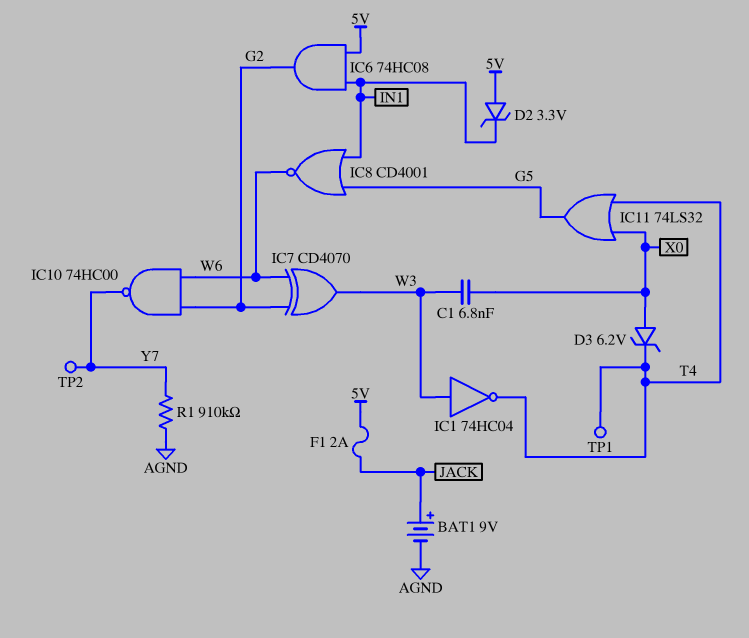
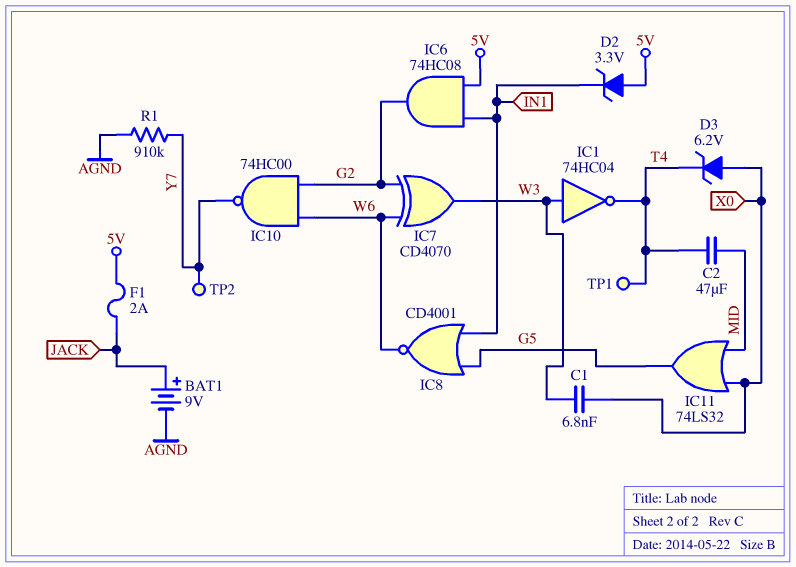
C2: none -> 47uF (MID, T4)
IC11: OR 74LS32 (in T4, in X0, out G5) -> OR 74LS32 (in MID, in X0, out G5)

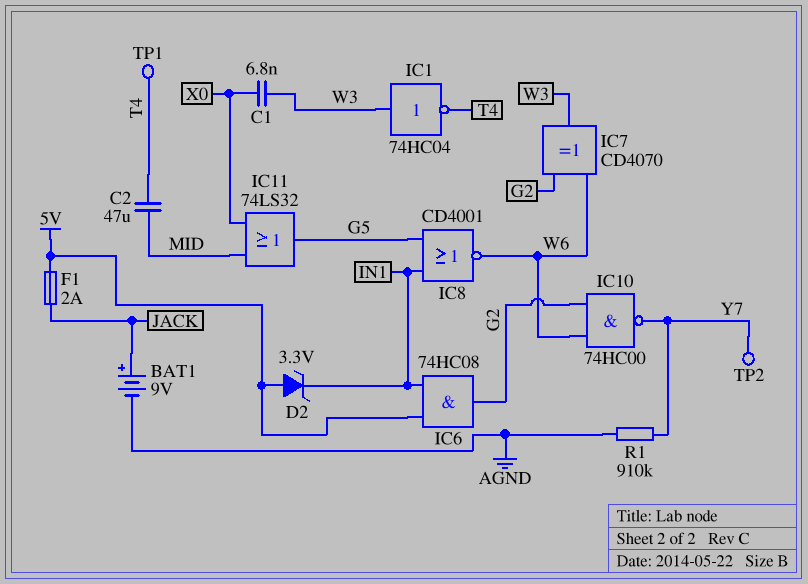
D3: zener 6.2V (A X0, K T4) -> none

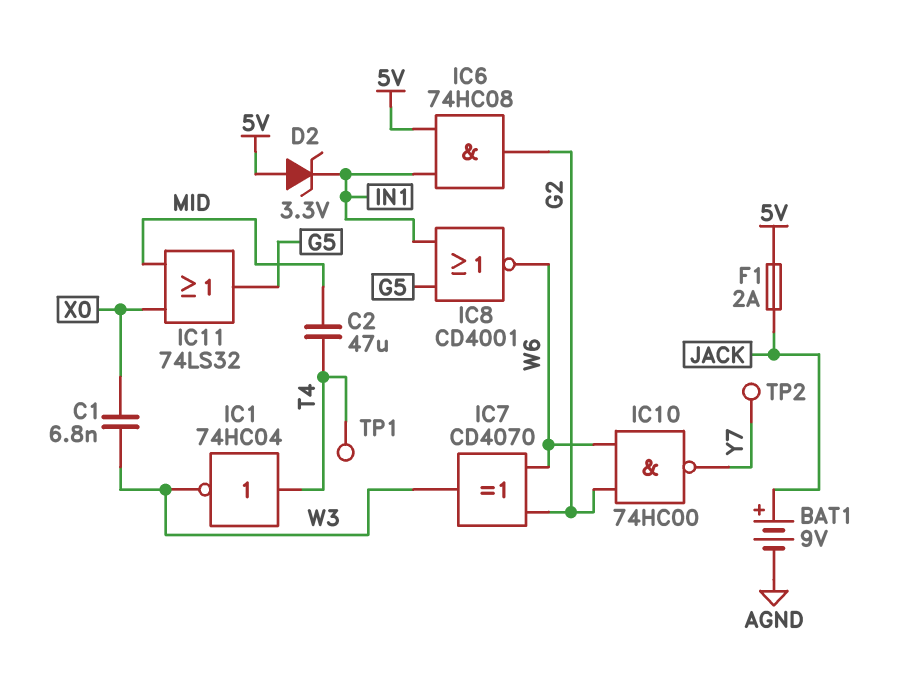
IC1: NOT 74HC04 (in W3, out T4) -> NOT 74HC04 (in T4, out W3)
R1: 910k (AGND, Y7) -> none

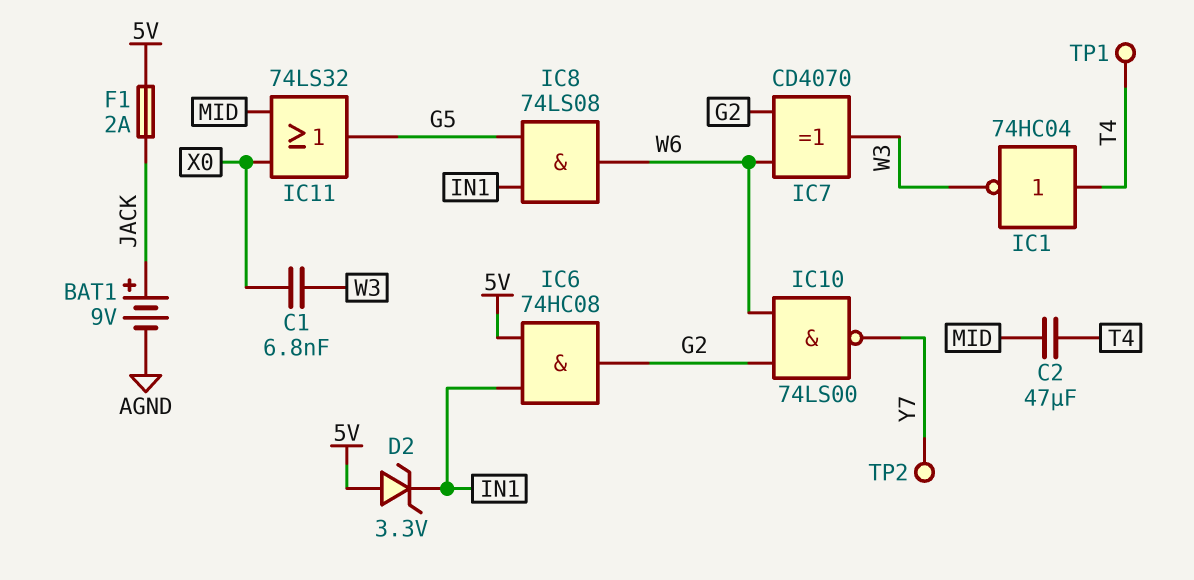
IC8: NOR CD4001 (in G5, in IN1, out W6) -> AND 74LS08 (in G5, in IN1, out W6)
IC10: NAND 74HC00 (in G2, in W6, out Y7) -> NAND 74LS00 (in G2, in W6, out Y7)

